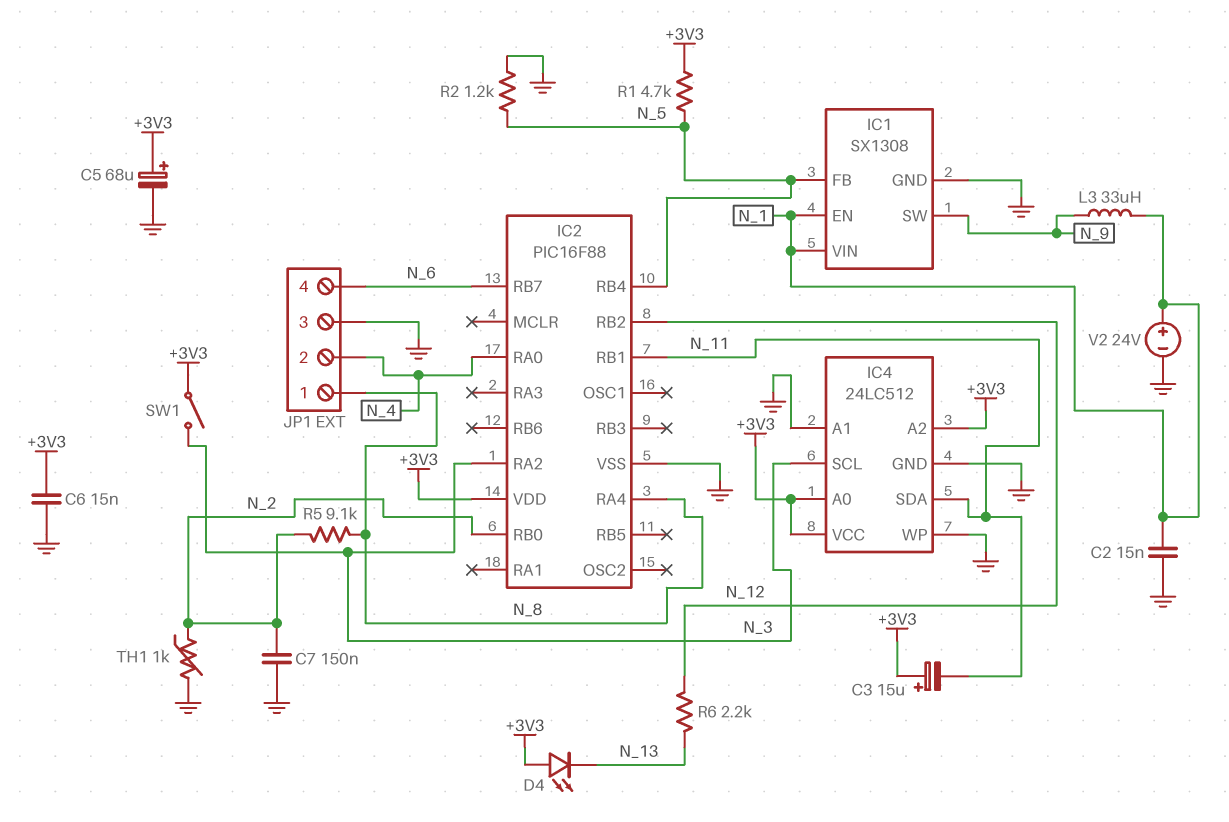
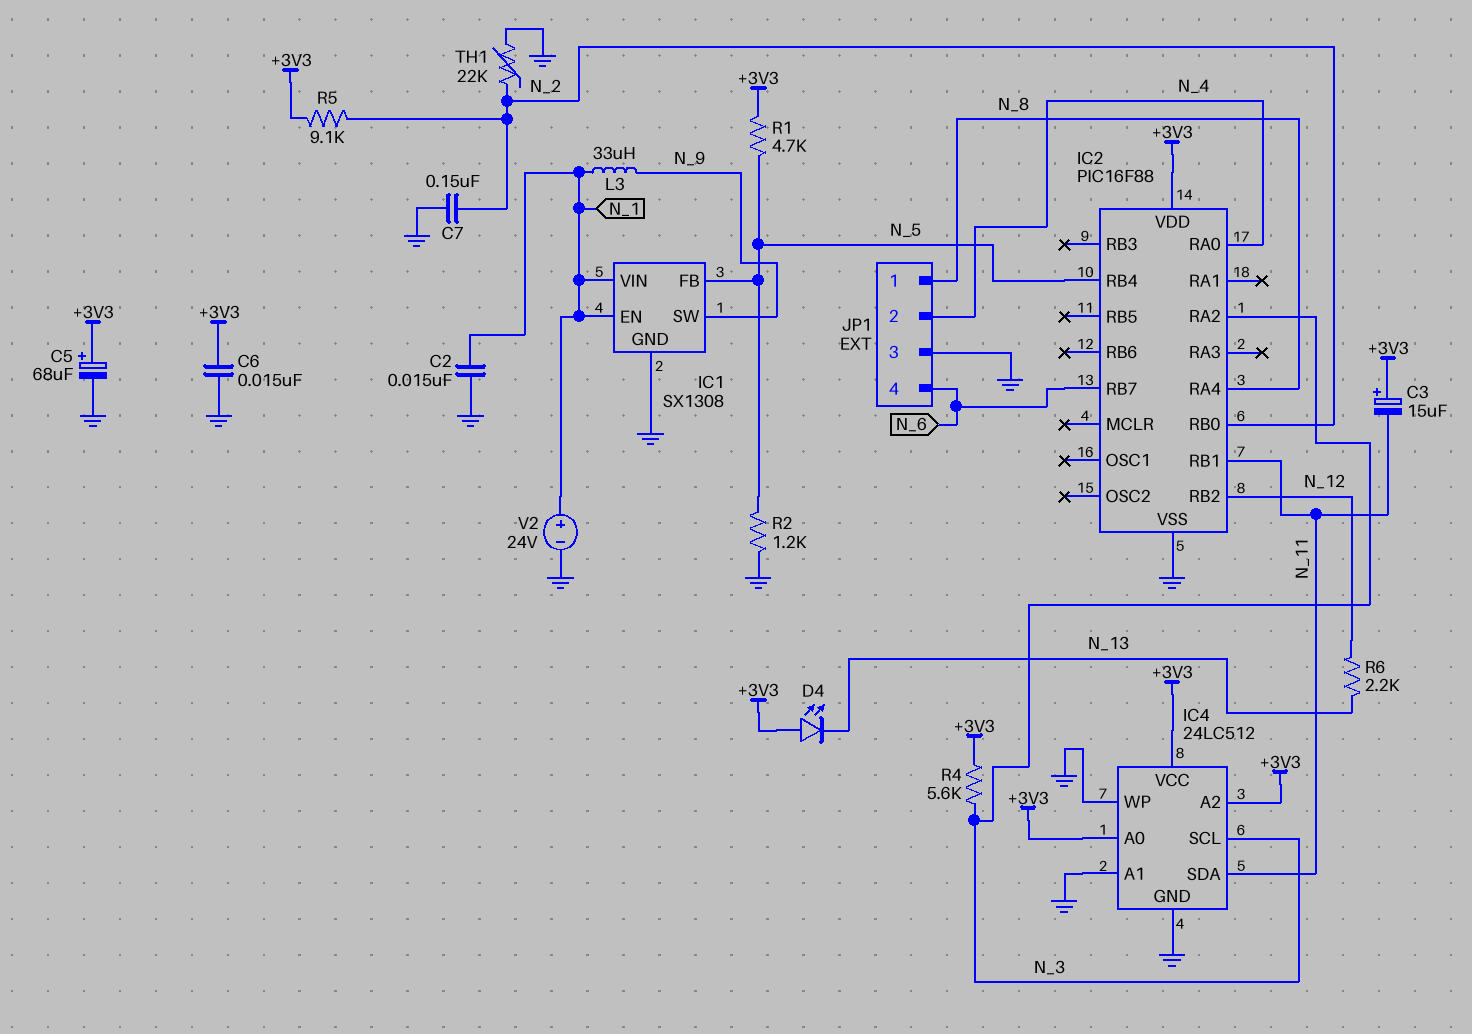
R4: none -> 5.6k (+3V3, N_3)
R5: 9.1k (N_2, N_8) -> 9.1k (+3V3, N_2)
SW1: switch (+3V3, N_3) -> none
TH1: 1k (GND, N_2) -> 22k (GND, N_2)

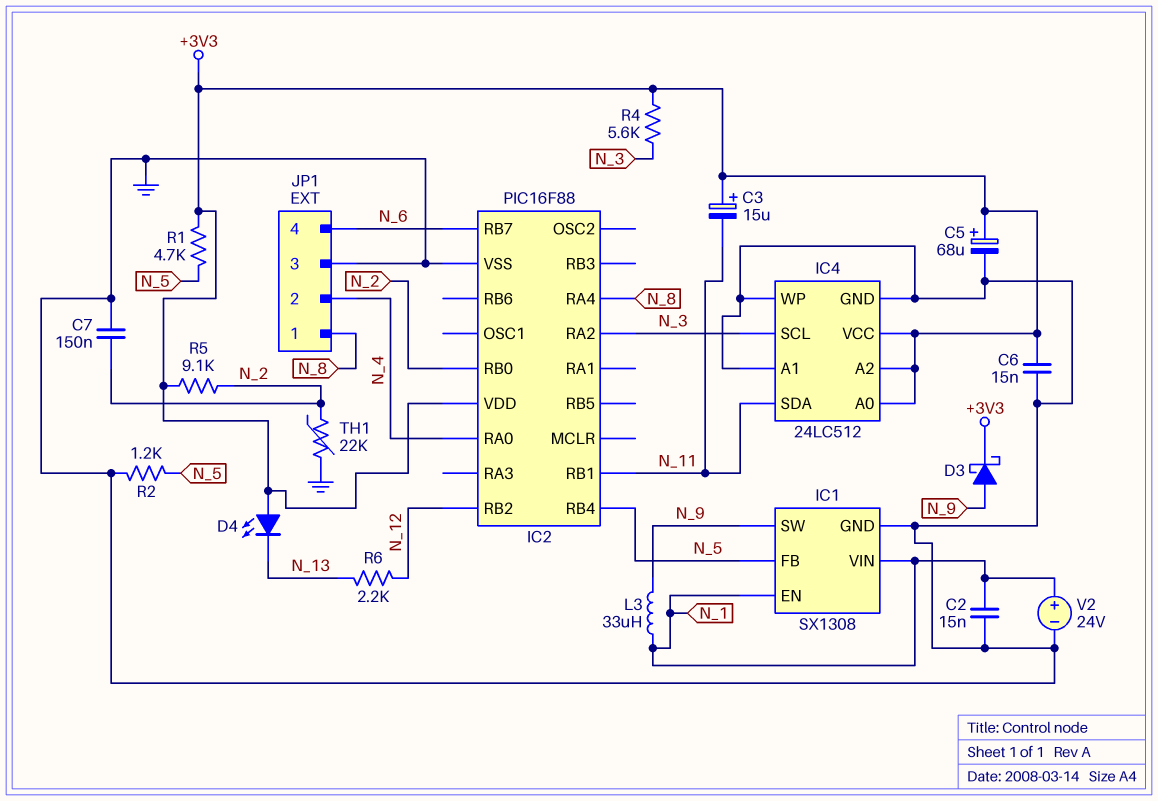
D3: none -> schottky (A N_9, K +3V3)

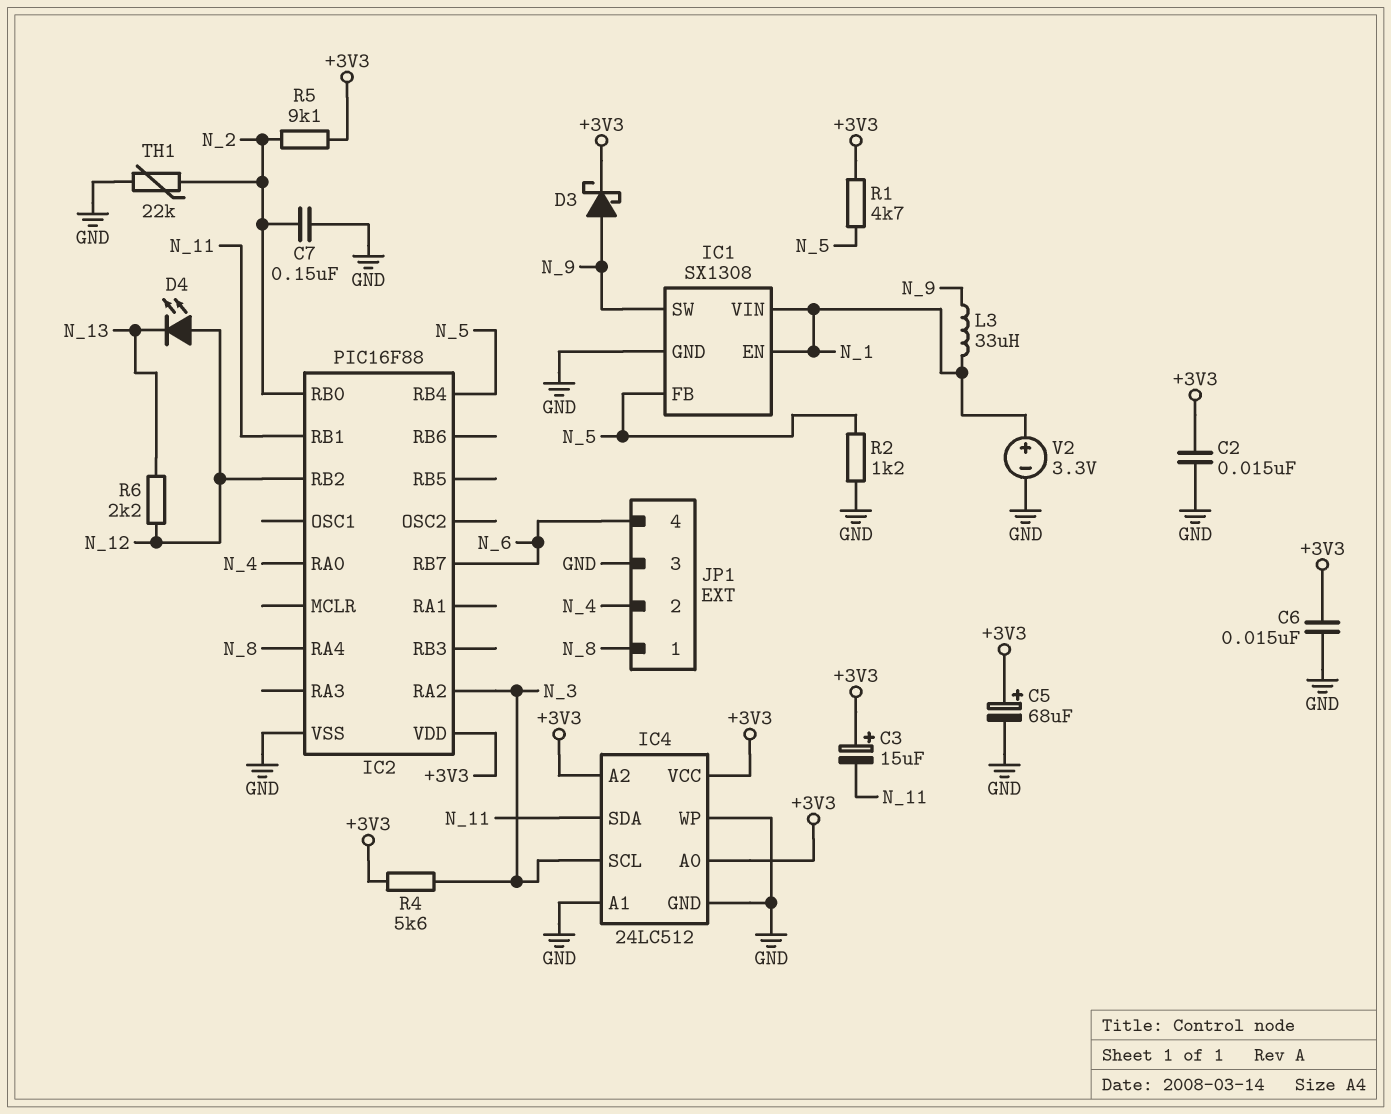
C2: 15nF (GND, N_1) -> 15nF (+3V3, GND)
D4: LED (A +3V3, K N_13) -> LED (A N_12, K N_13)
V2: 24V (plus N_1, minus GND) -> 3.3V (plus N_1, minus GND)

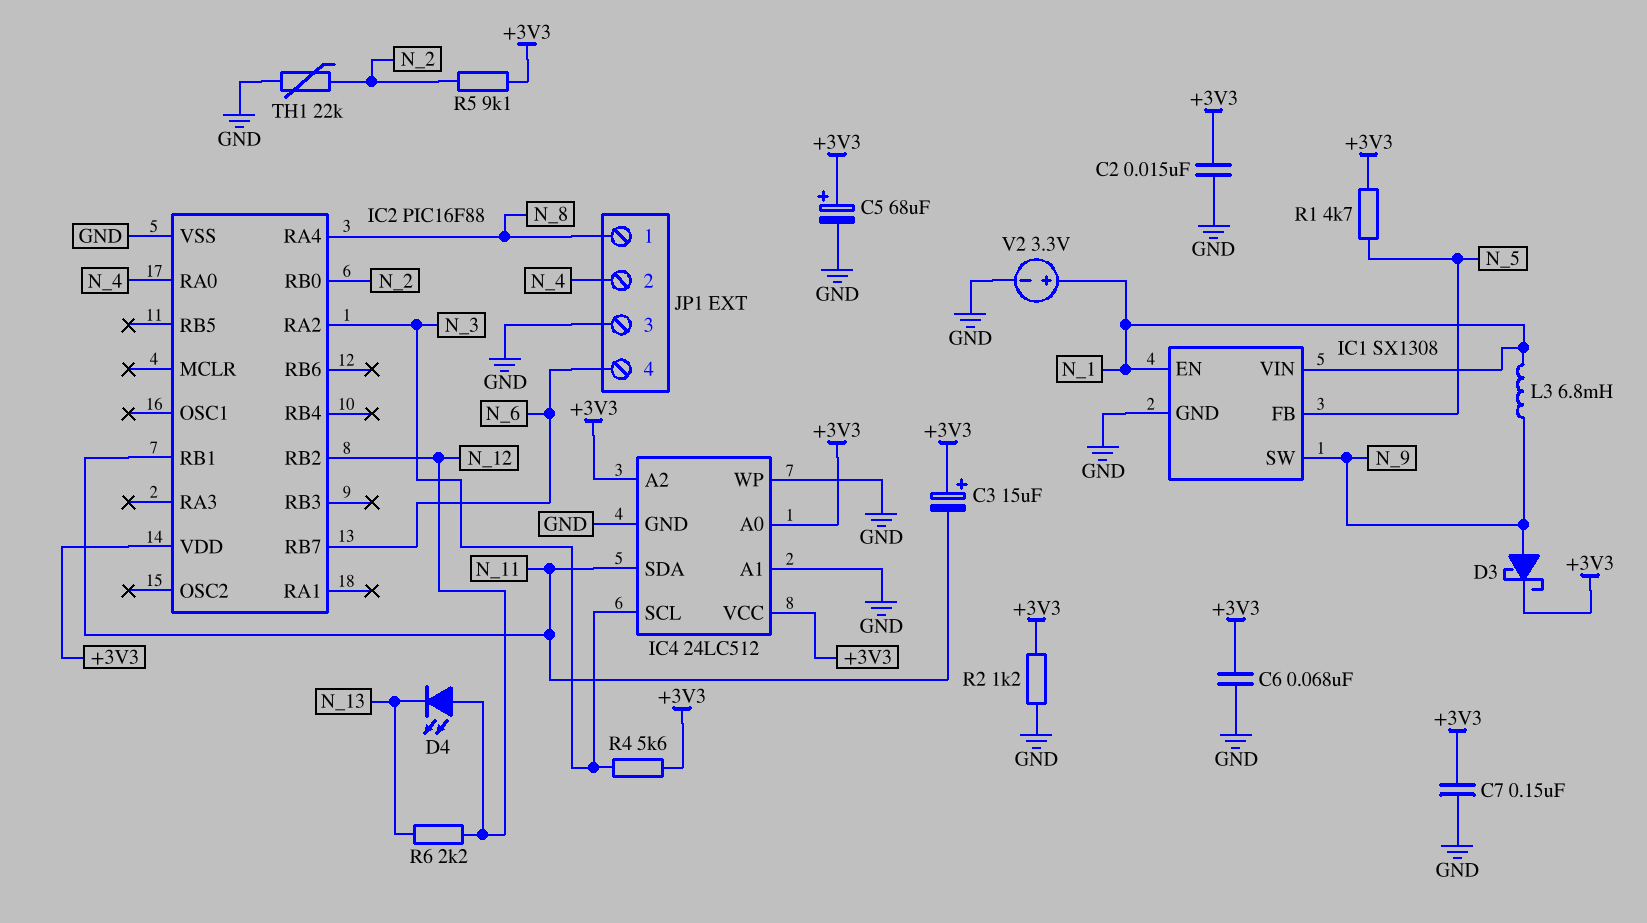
C6: 15nF (+3V3, GND) -> 68nF (+3V3, GND)
C7: 150nF (GND, N_2) -> 150nF (+3V3, GND)
IC2 pin RB4: N_5 -> none
L3: 33uH (N_1, N_9) -> 6.8mH (N_1, N_9)
R2: 1.2k (GND, N_5) -> 1.2k (+3V3, GND)

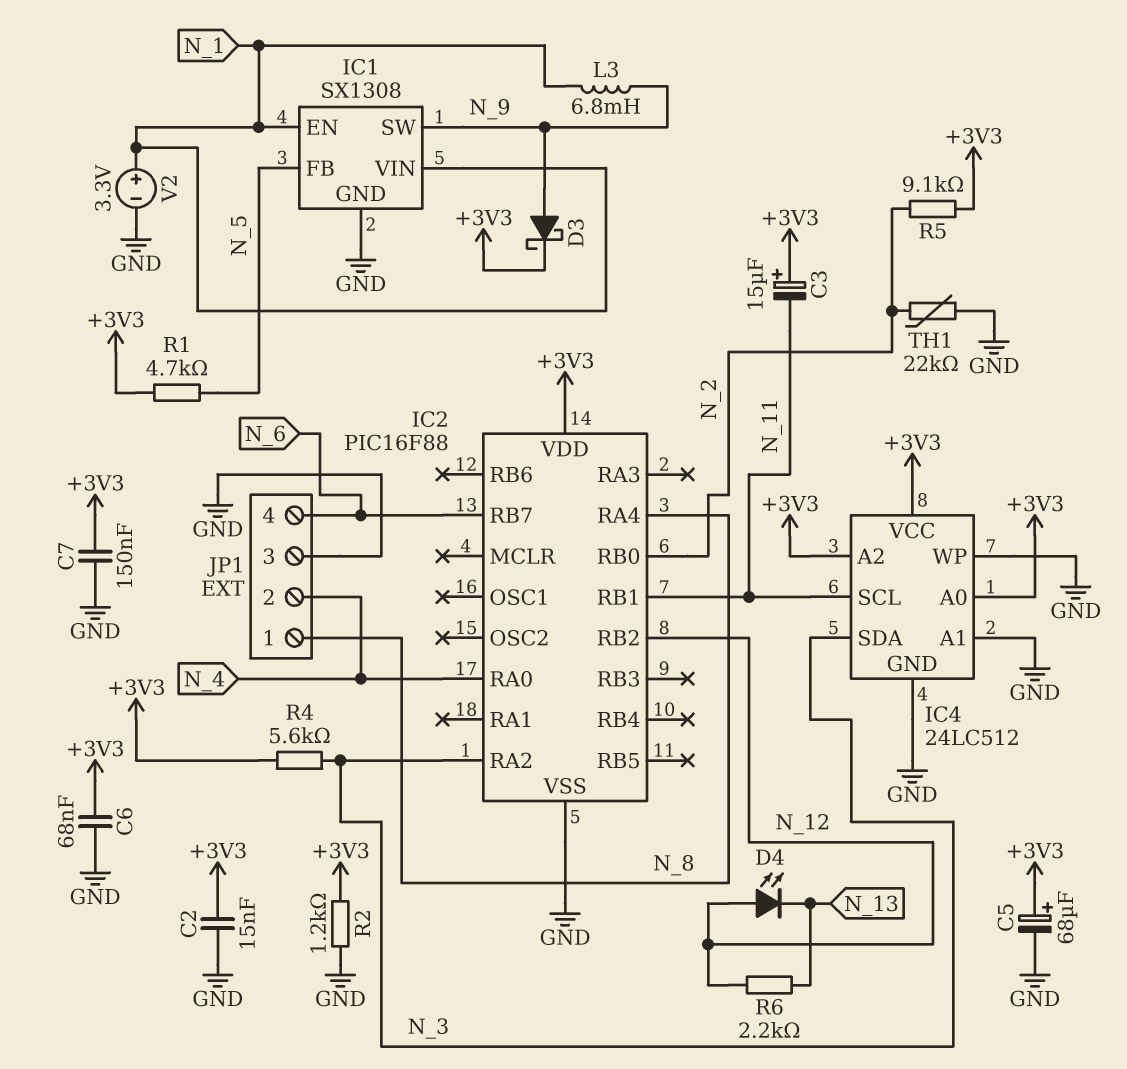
IC4 pin SCL: N_3 -> N_11
IC4 pin SDA: N_11 -> N_3

